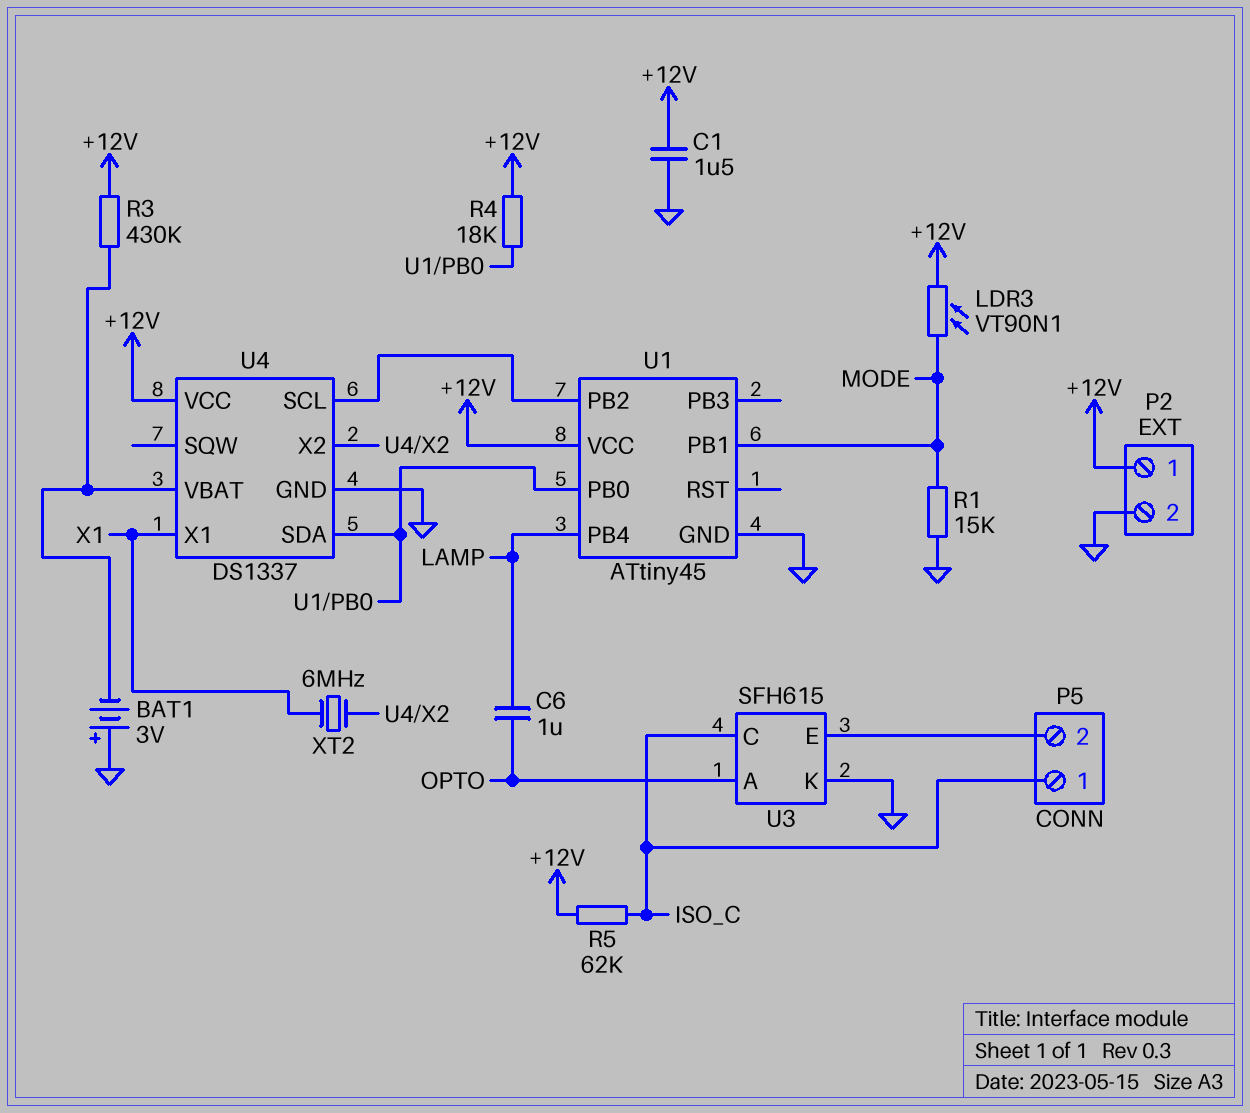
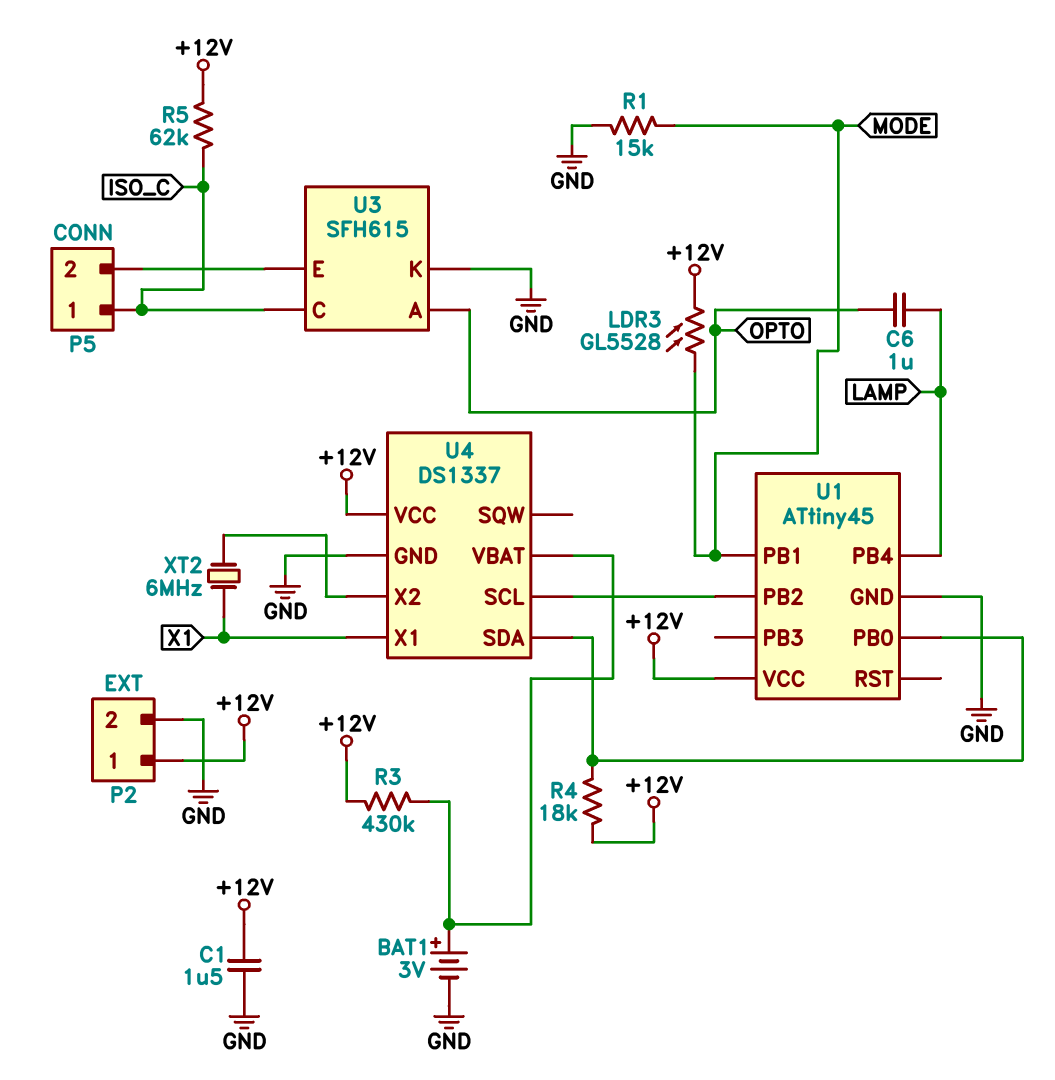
BAT1: 3V (plus GND, minus U4/VBAT) -> 3V (plus U4/VBAT, minus GND)
LDR3: VT90N1 (+12V, MODE) -> GL5528 (+12V, MODE)

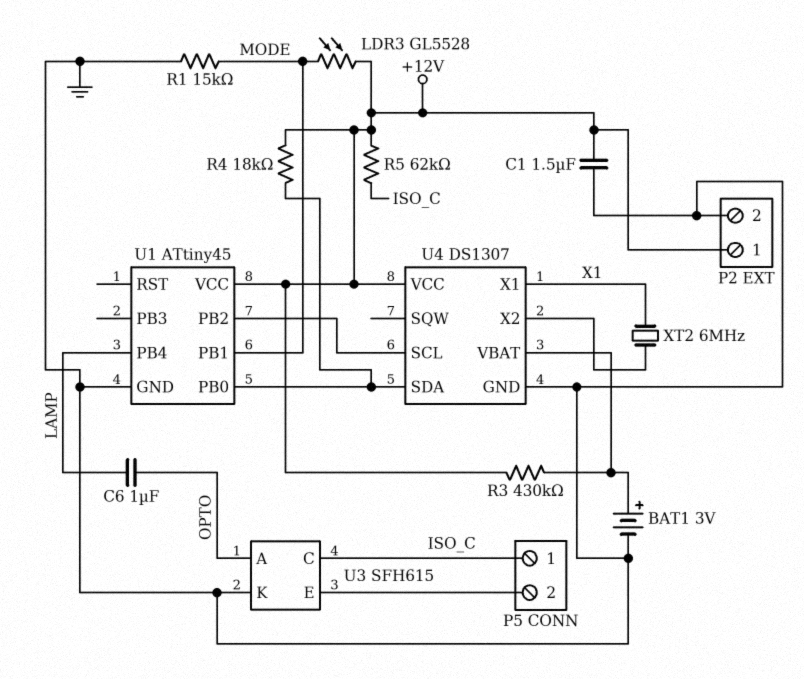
U4: DS1337 -> DS1307

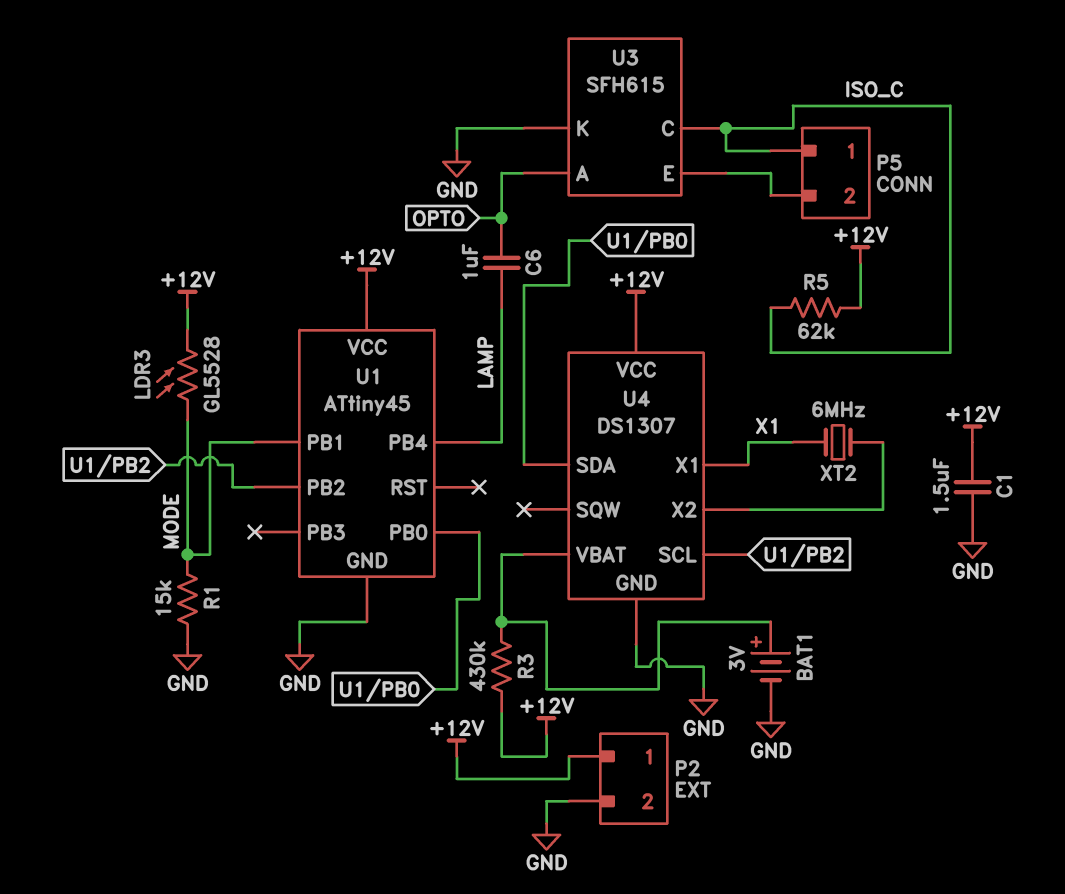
R4: 18k (+12V, U1/PB0) -> none

